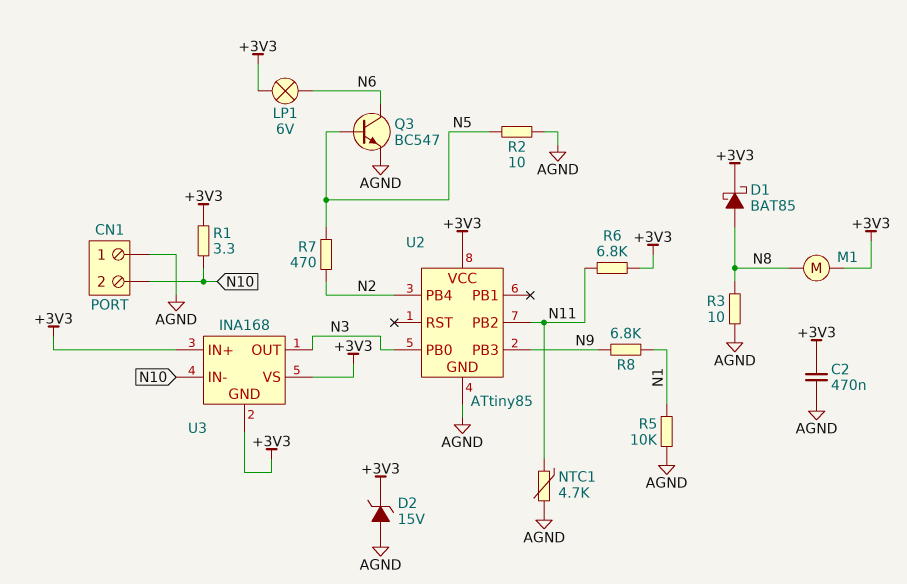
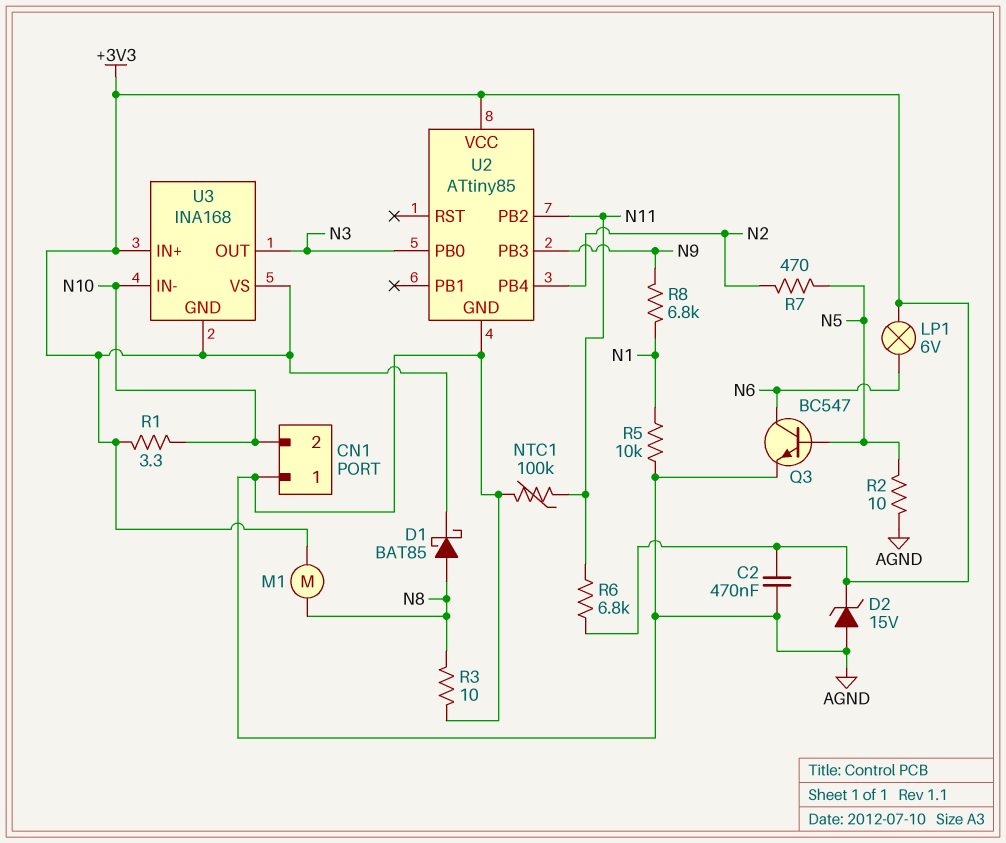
NTC1: 4.7k (AGND, N11) -> 100k (AGND, N11)

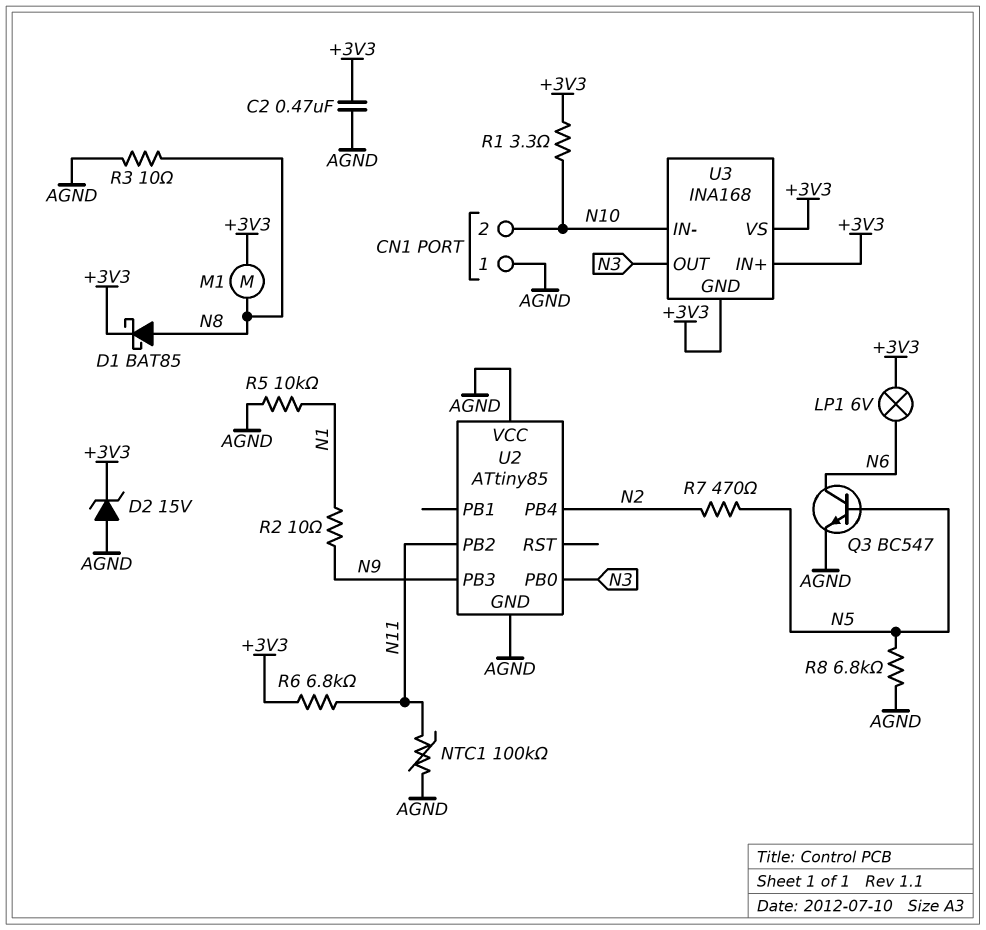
R2: 10 (AGND, N5) -> 10 (N1, N9)
R8: 6.8k (N1, N9) -> 6.8k (AGND, N5)
U2 pin VCC: +3V3 -> AGND

